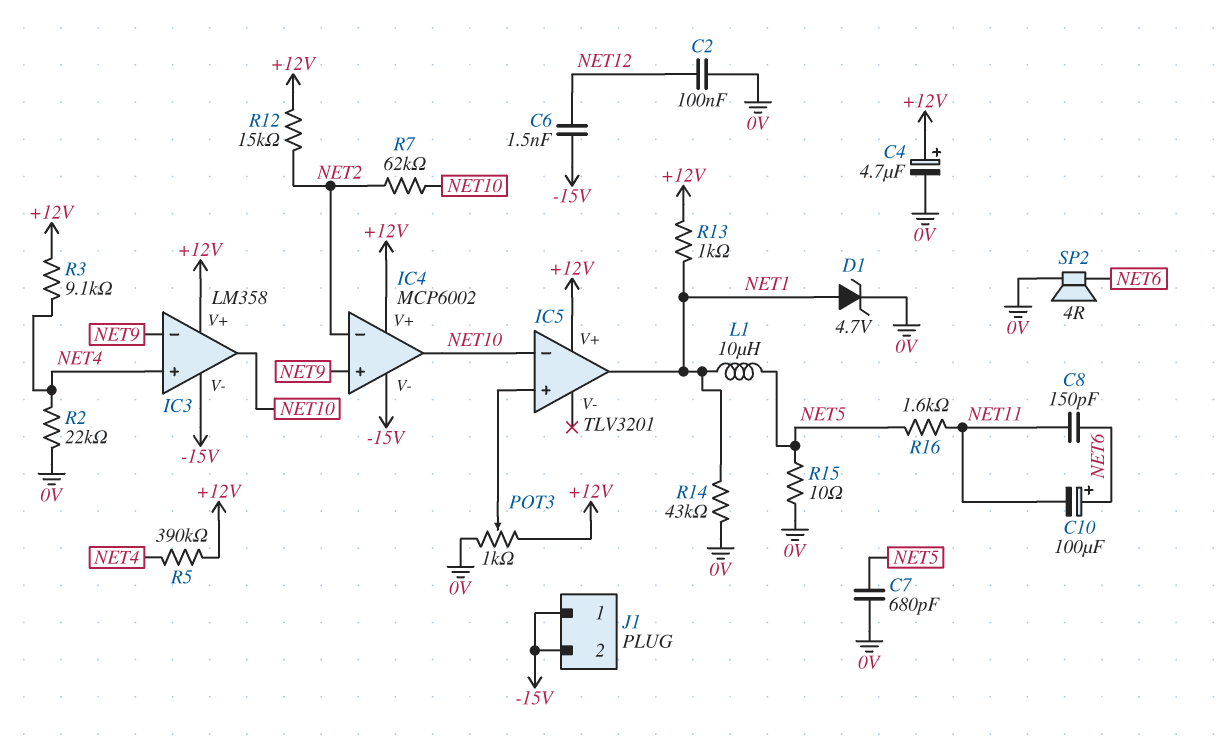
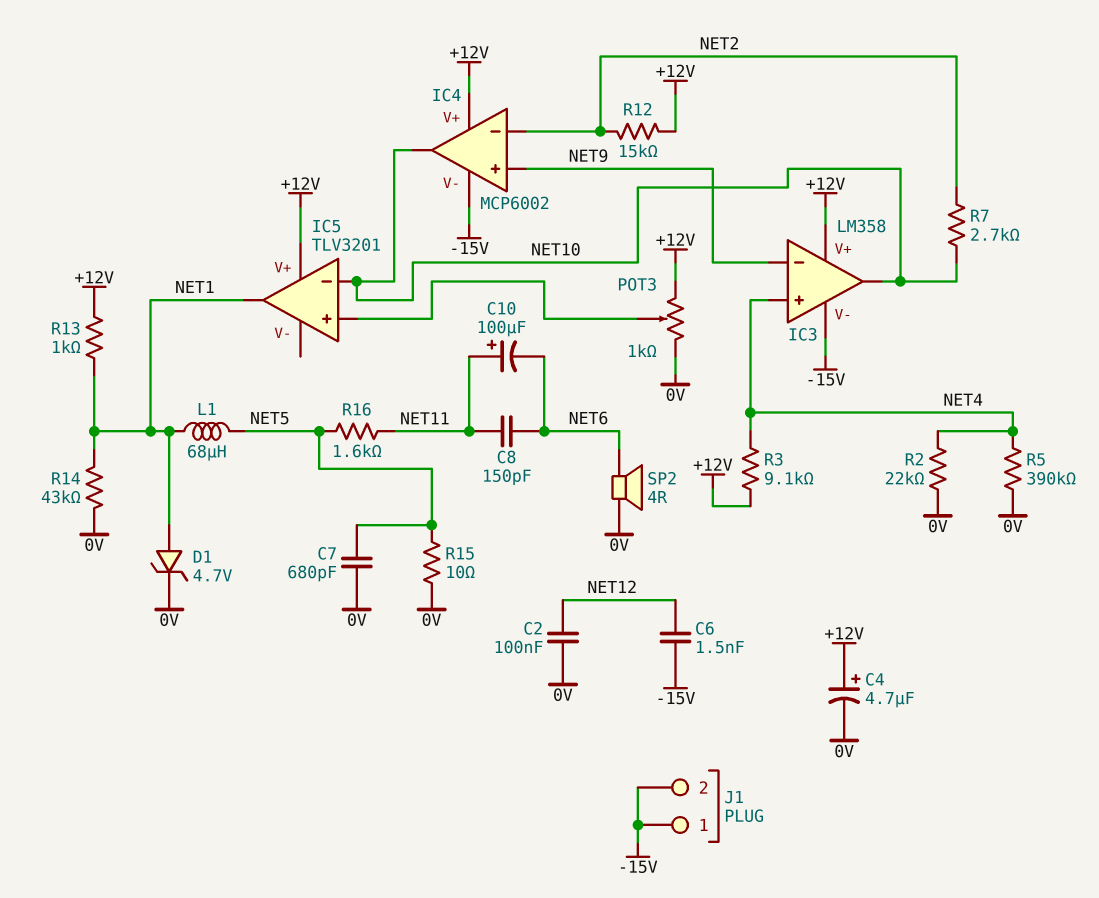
C10: 100uF (plus NET6, minus NET11) -> 100uF (plus NET11, minus NET6)
L1: 10uH (NET1, NET5) -> 68uH (NET1, NET5)
R5: 390k (+12V, NET4) -> 390k (0V, NET4)
R7: 62k (NET2, NET10) -> 2.7k (NET2, NET10)

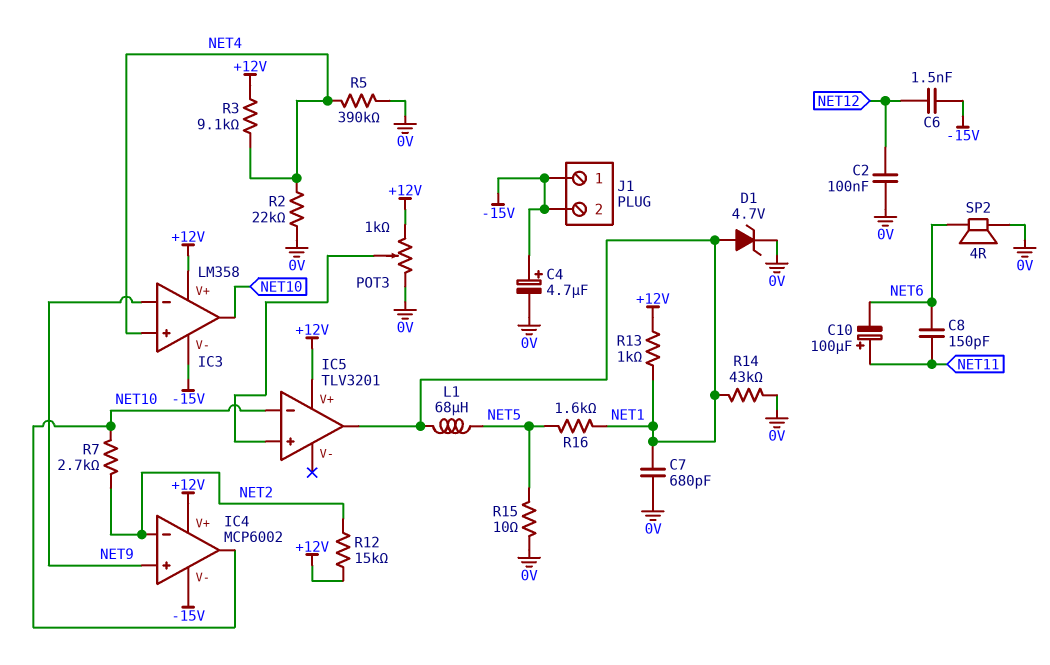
C4: 4.7uF (plus +12V, minus 0V) -> 4.7uF (plus -15V, minus 0V)
C7: 680pF (0V, NET5) -> 680pF (0V, NET1)
R16: 1.6k (NET5, NET11) -> 1.6k (NET1, NET5)

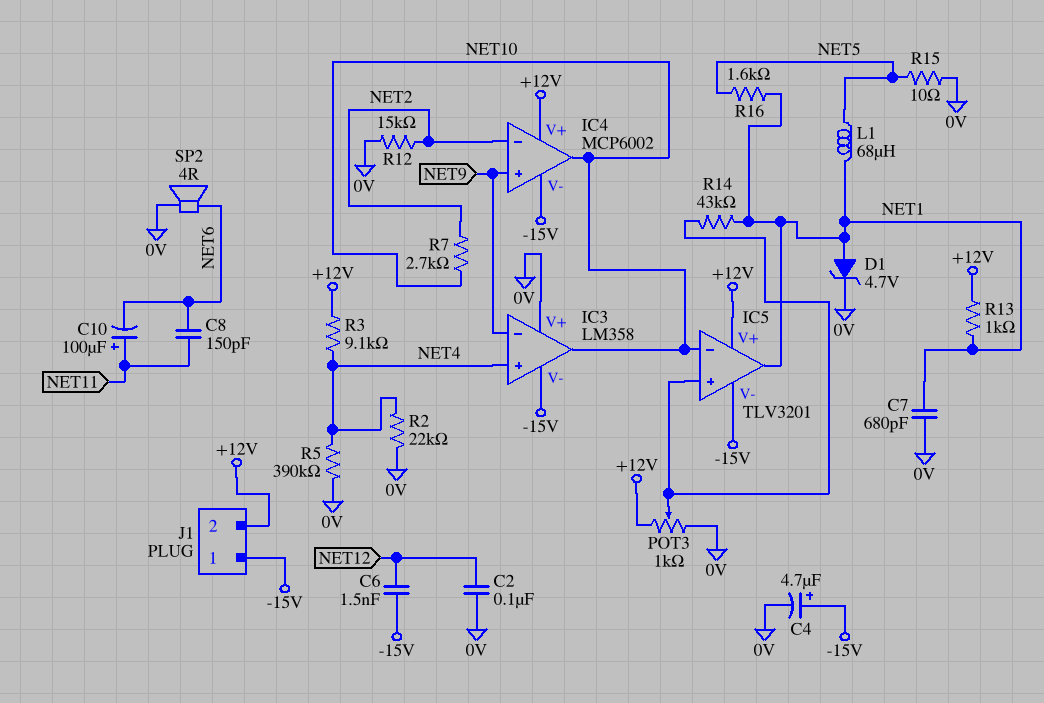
IC3 pin V+: +12V -> 0V
IC5 pin V-: none -> -15V
J1 pin 2: -15V -> +12V
R12: 15k (+12V, NET2) -> 15k (0V, NET2)
R14: 43k (0V, NET1) -> 43k (IC5/in+, NET1)

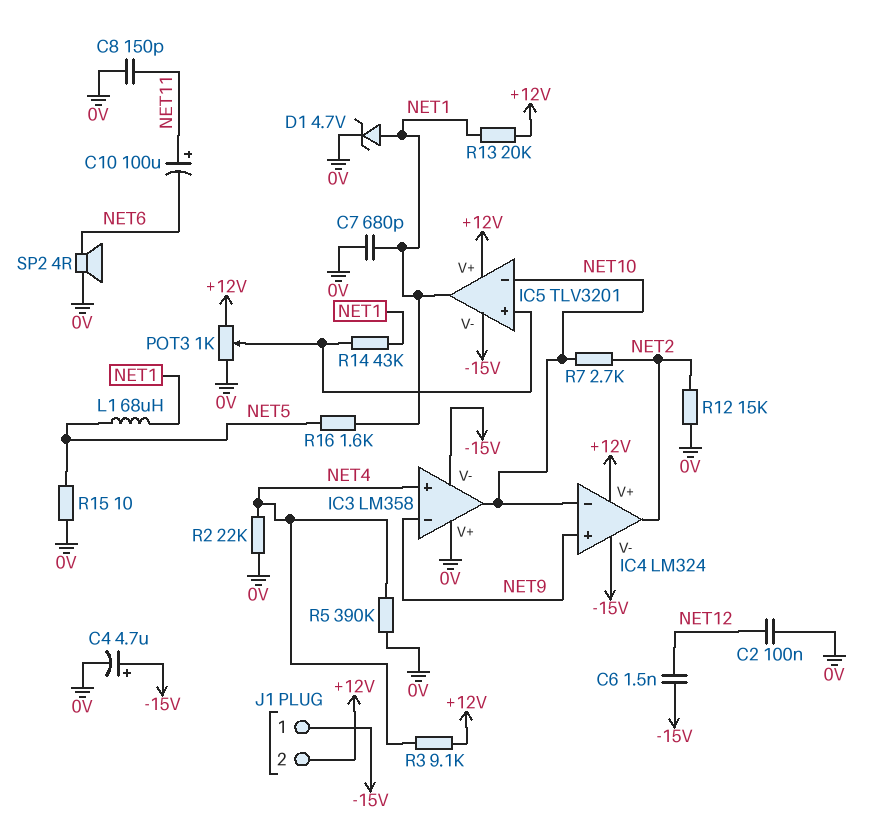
C8: 150pF (NET6, NET11) -> 150pF (0V, NET11)
IC4: MCP6002 -> LM324
IC4 pin in-: NET2 -> NET10
IC4 pin out: NET10 -> NET2
R13: 1k (+12V, NET1) -> 20k (+12V, NET1)

